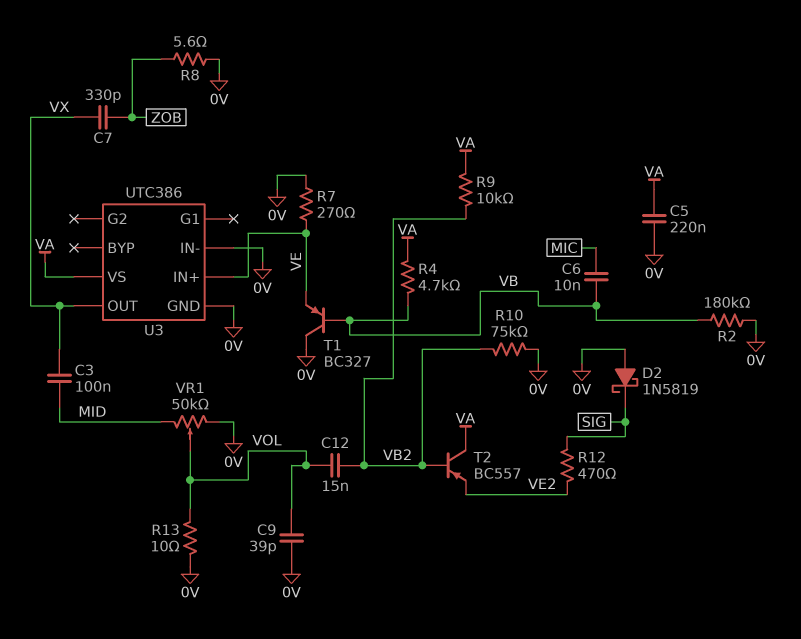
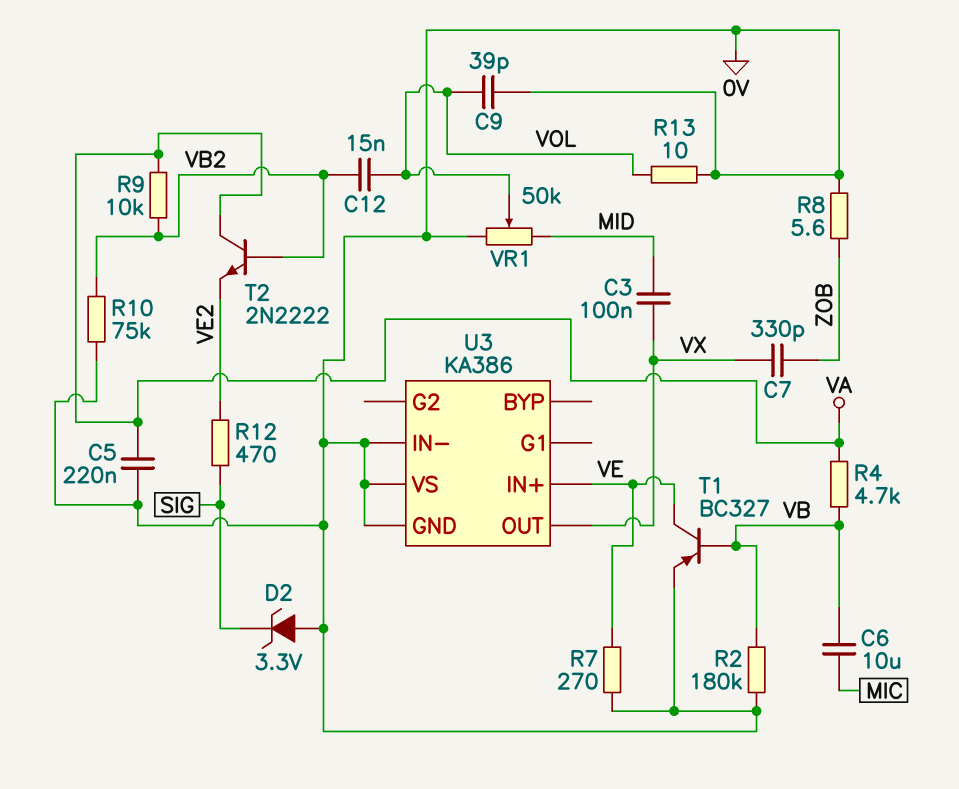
C6: 10nF (MIC, VB) -> 10uF (MIC, VB)
D2: schottky 1N5819 (A 0V, K SIG) -> zener 3.3V (A 0V, K SIG)
T1: PNP BC327 (B VB, C 0V, E VE) -> PNP BC327 (B VB, C VE, E 0V)
T2: PNP BC557 (B VB2, C VA, E VE2) -> NPN 2N2222 (B VB2, C VA, E VE2)
U3: UTC386 -> KA386
U3 pin VS: VA -> 0V

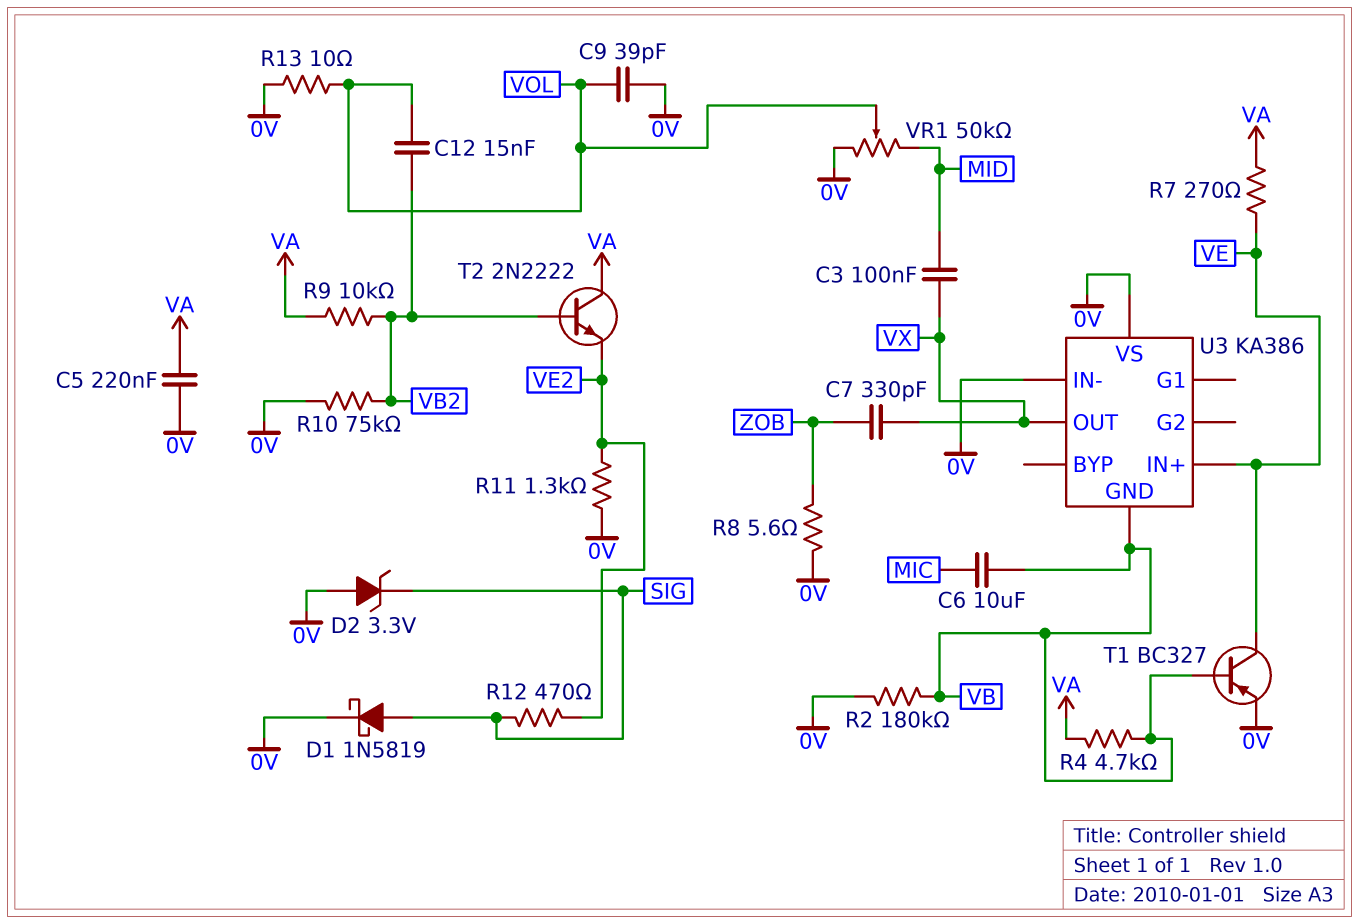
D1: none -> schottky 1N5819 (A SIG, K 0V)
R7: 270 (0V, VE) -> 270 (VA, VE)
R11: none -> 1.3k (0V, VE2)
U3 pin GND: 0V -> VB

